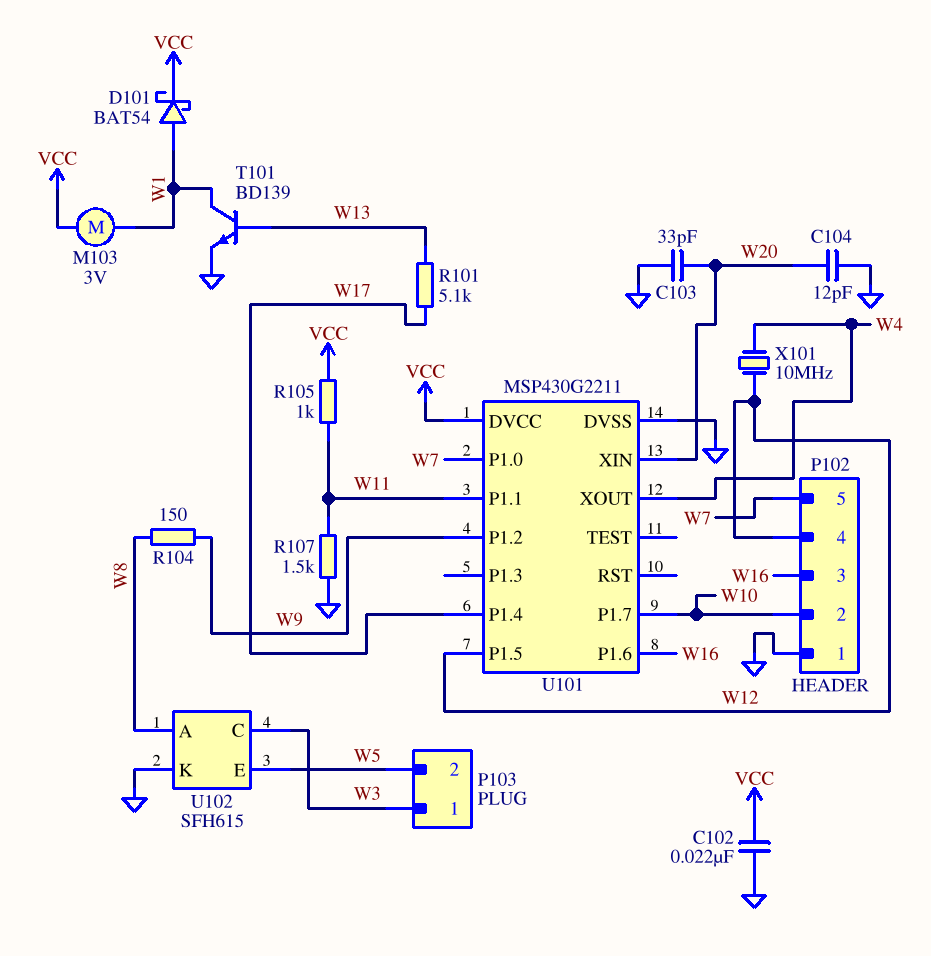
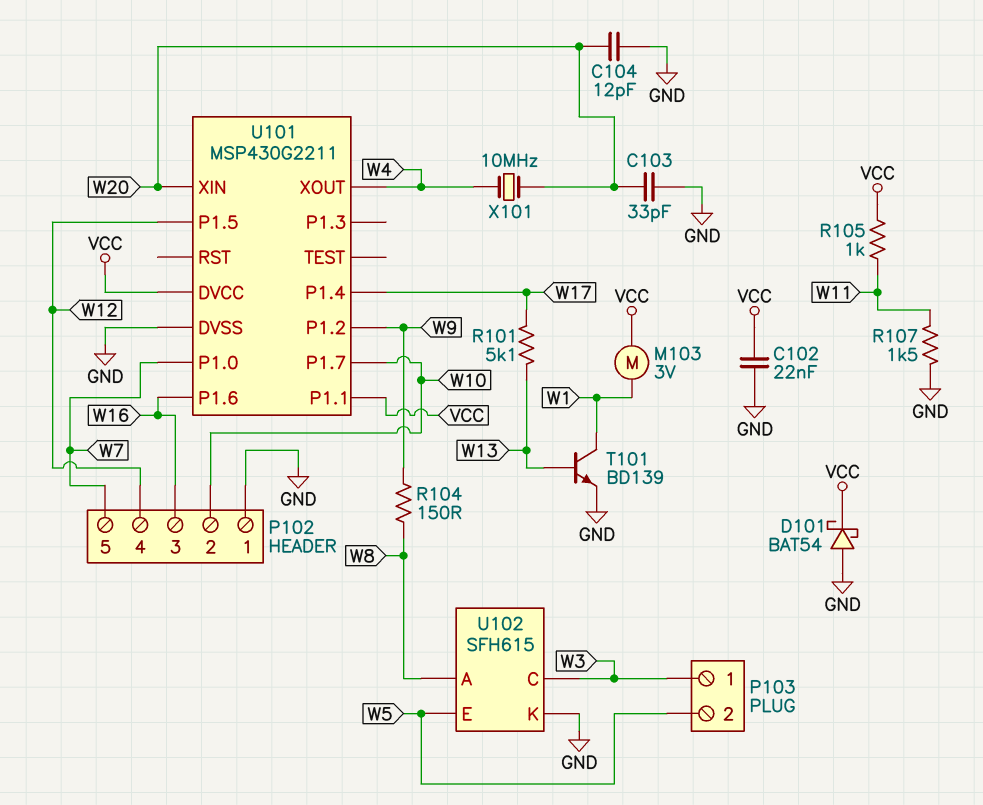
D101: schottky BAT54 (A W1, K VCC) -> schottky BAT54 (A GND, K VCC)
U101 pin P1.1: W11 -> VCC
X101: 10MHz (W4, W12) -> 10MHz (W4, W20)

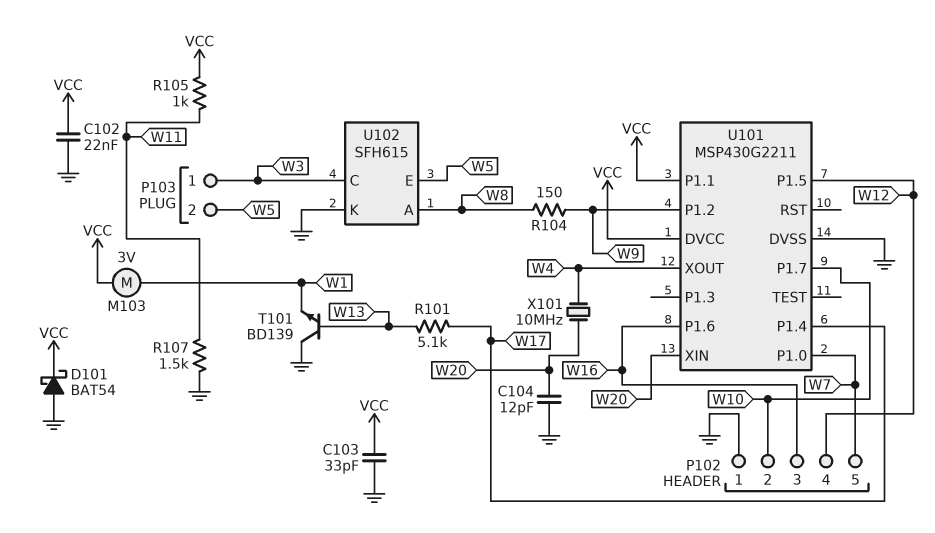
C103: 33pF (GND, W20) -> 33pF (GND, VCC)
T101: NPN BD139 (B W13, C W1, E GND) -> NPN BD139 (B W13, C GND, E W1)

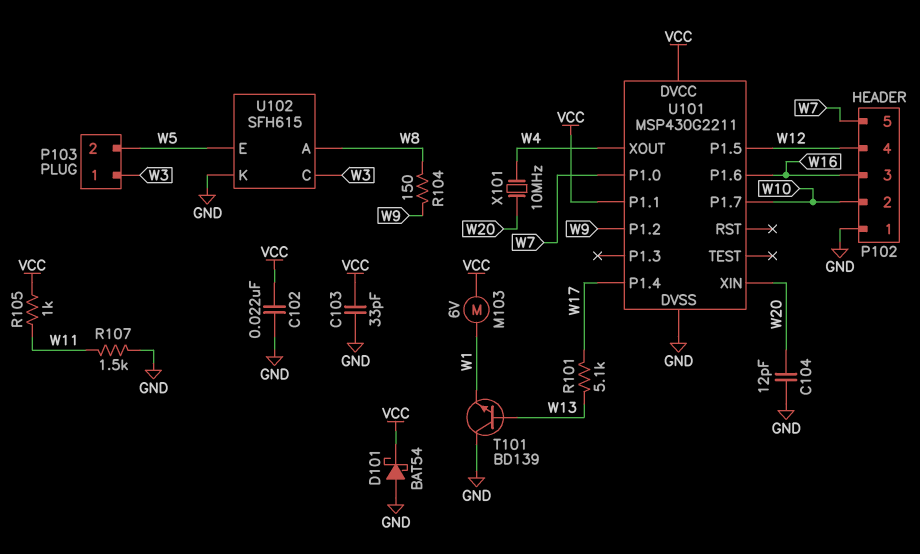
M103: motor 3V (VCC, W1) -> motor 6V (VCC, W1)

